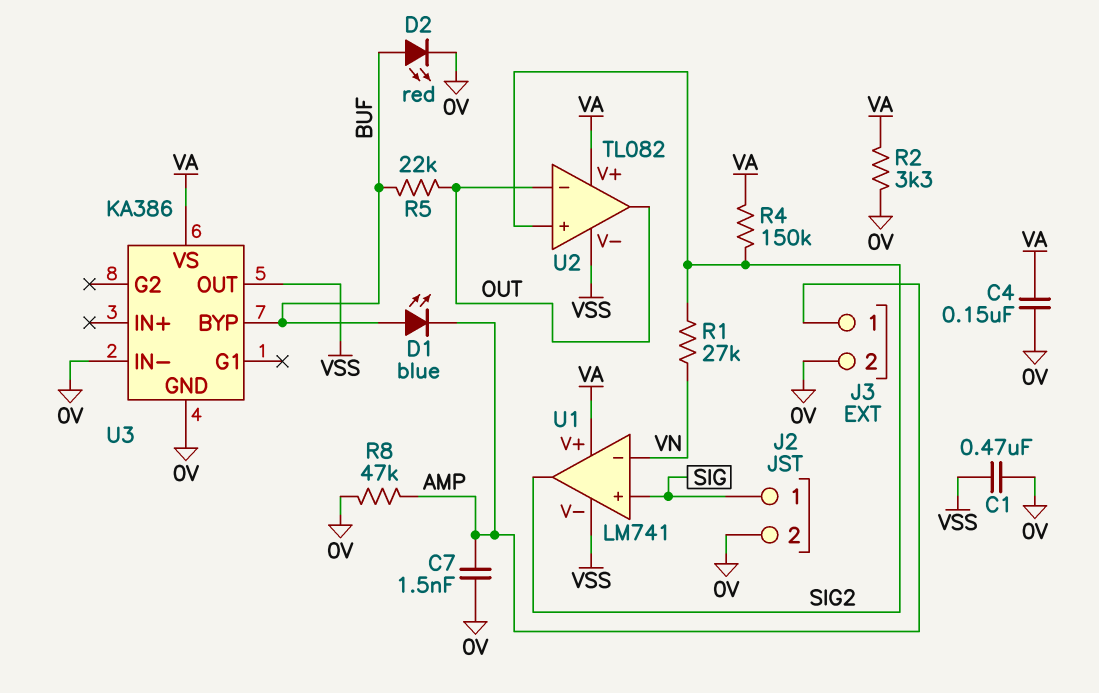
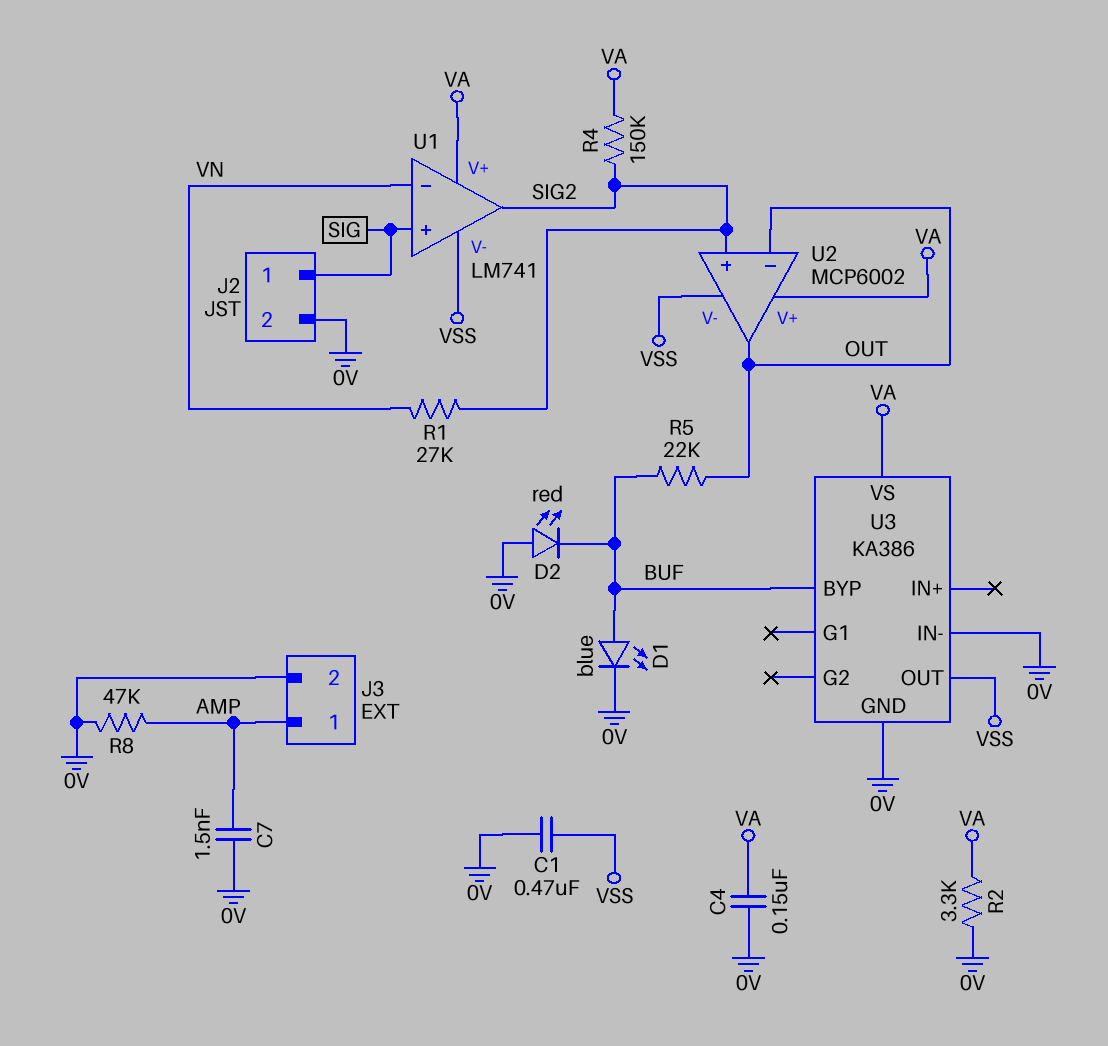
D1: LED blue (A BUF, K AMP) -> LED blue (A BUF, K 0V)
D2: LED red (A BUF, K 0V) -> LED red (A 0V, K BUF)
U2: TL082 -> MCP6002

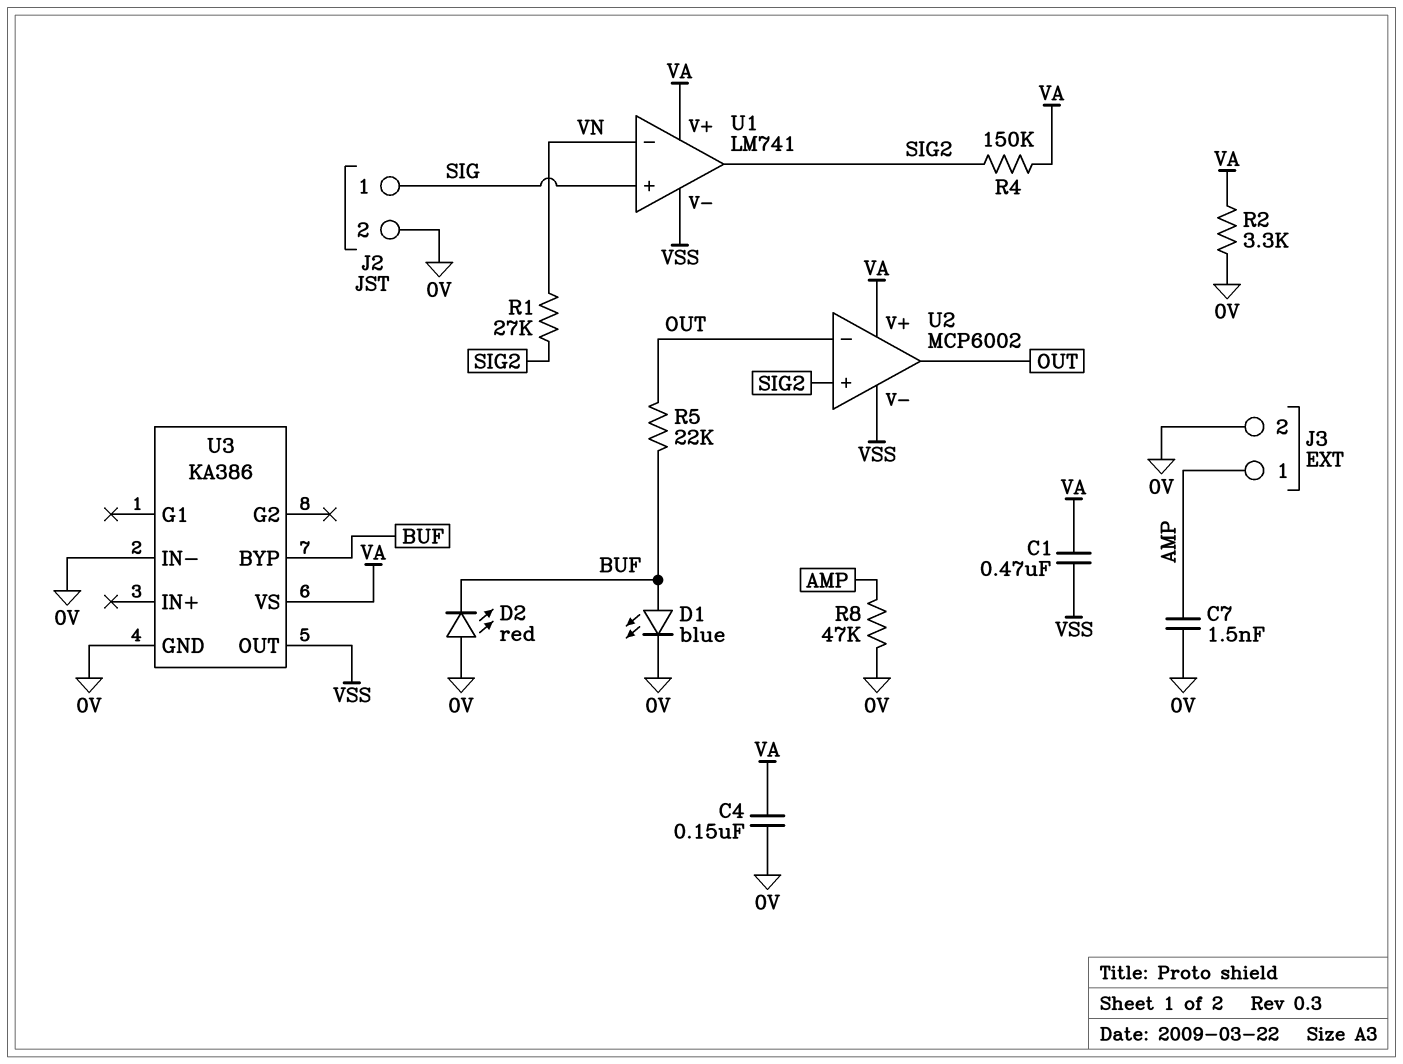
C1: 470nF (0V, VSS) -> 470nF (VA, VSS)

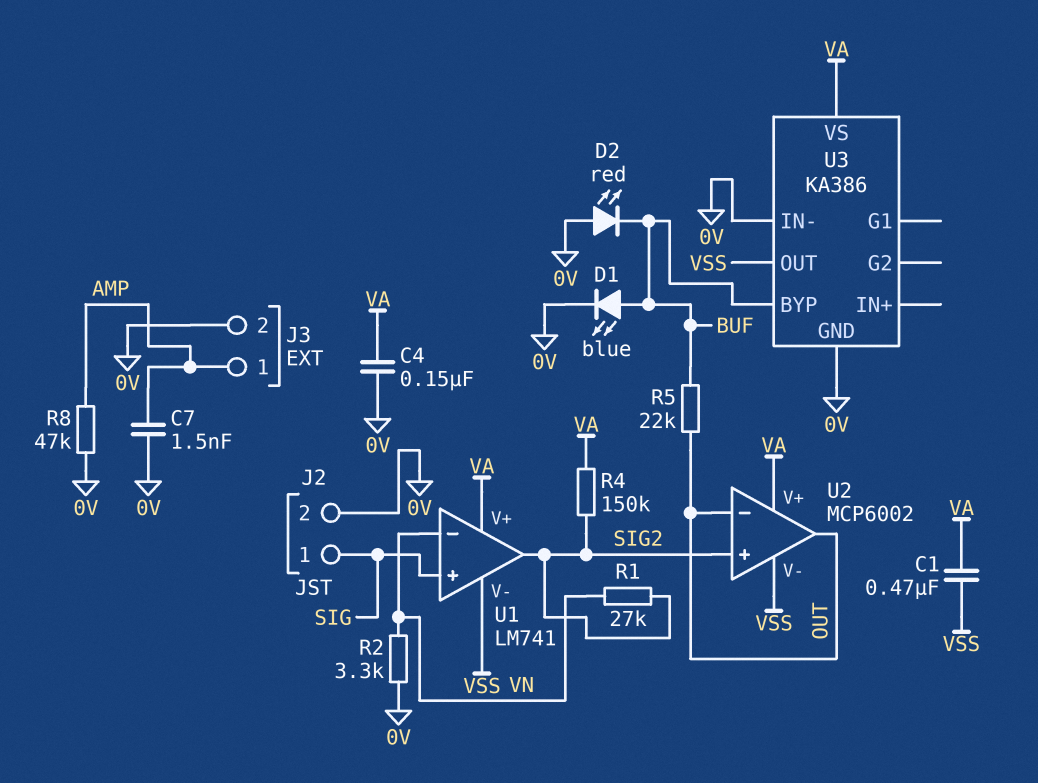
R2: 3.3k (0V, VA) -> 3.3k (0V, VN)

